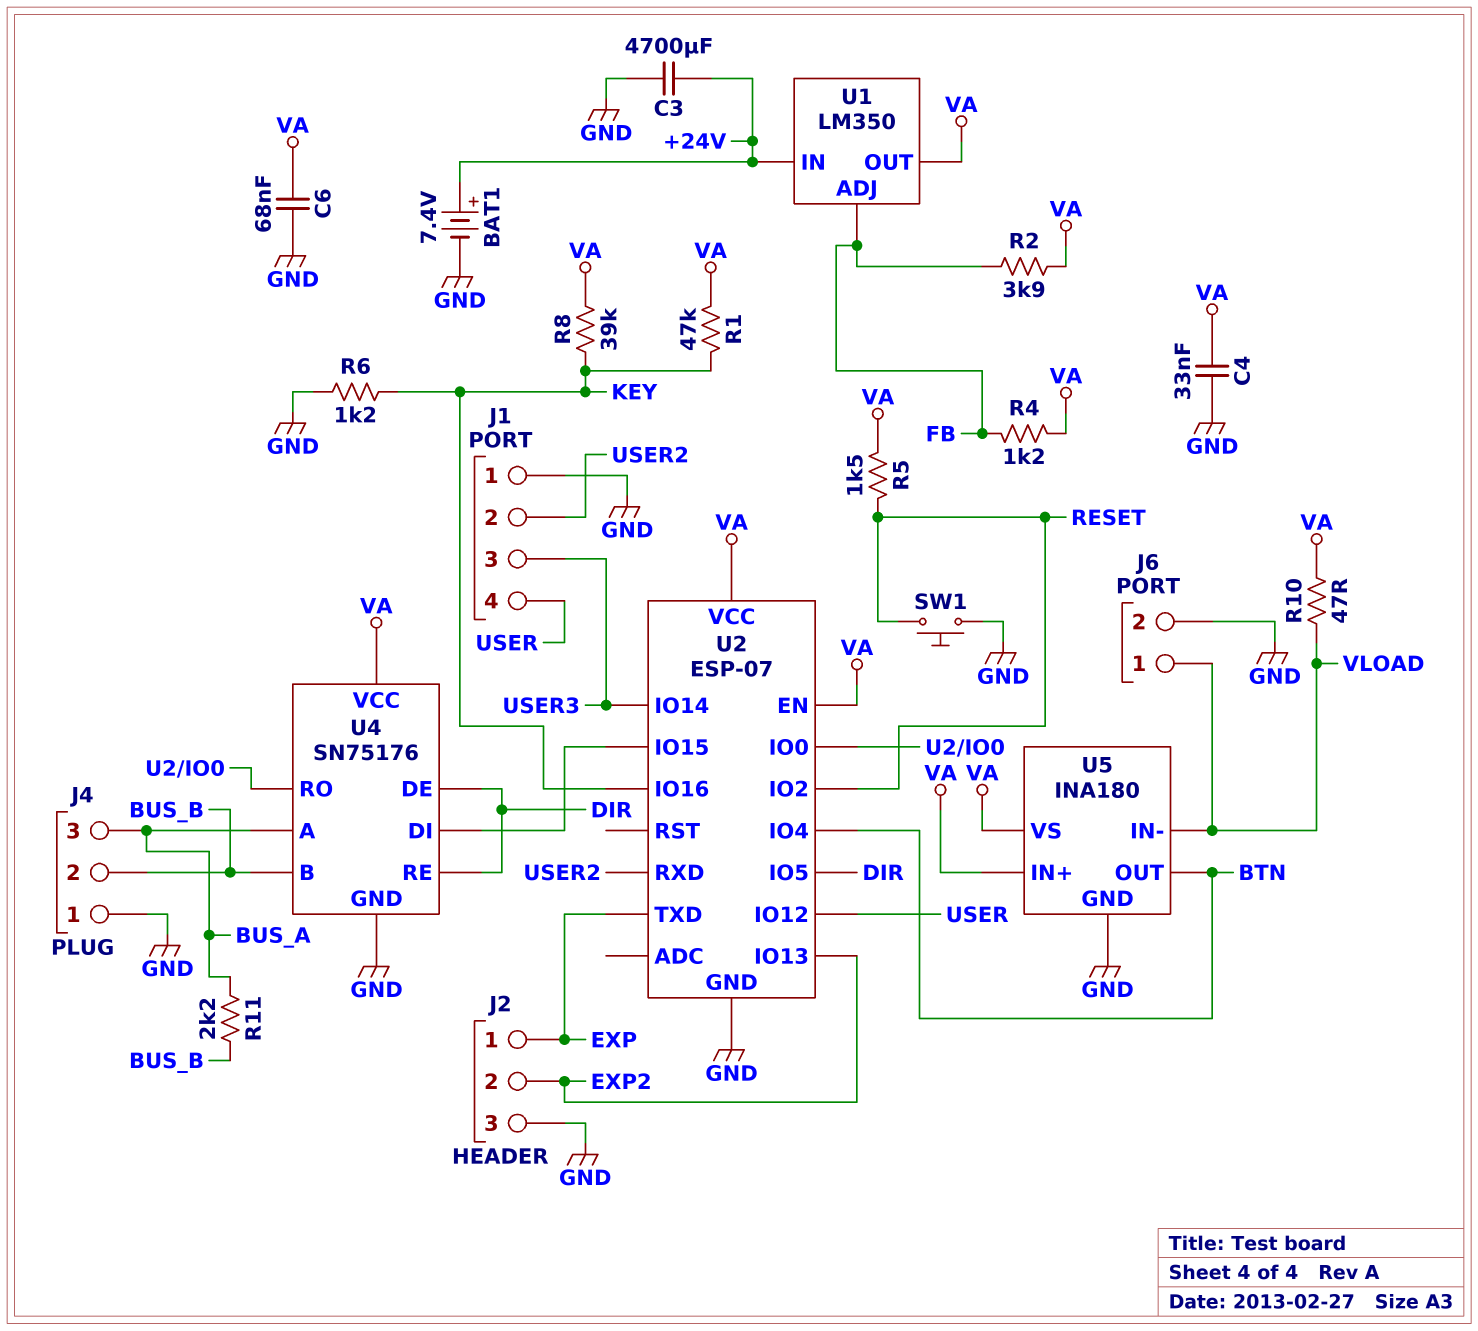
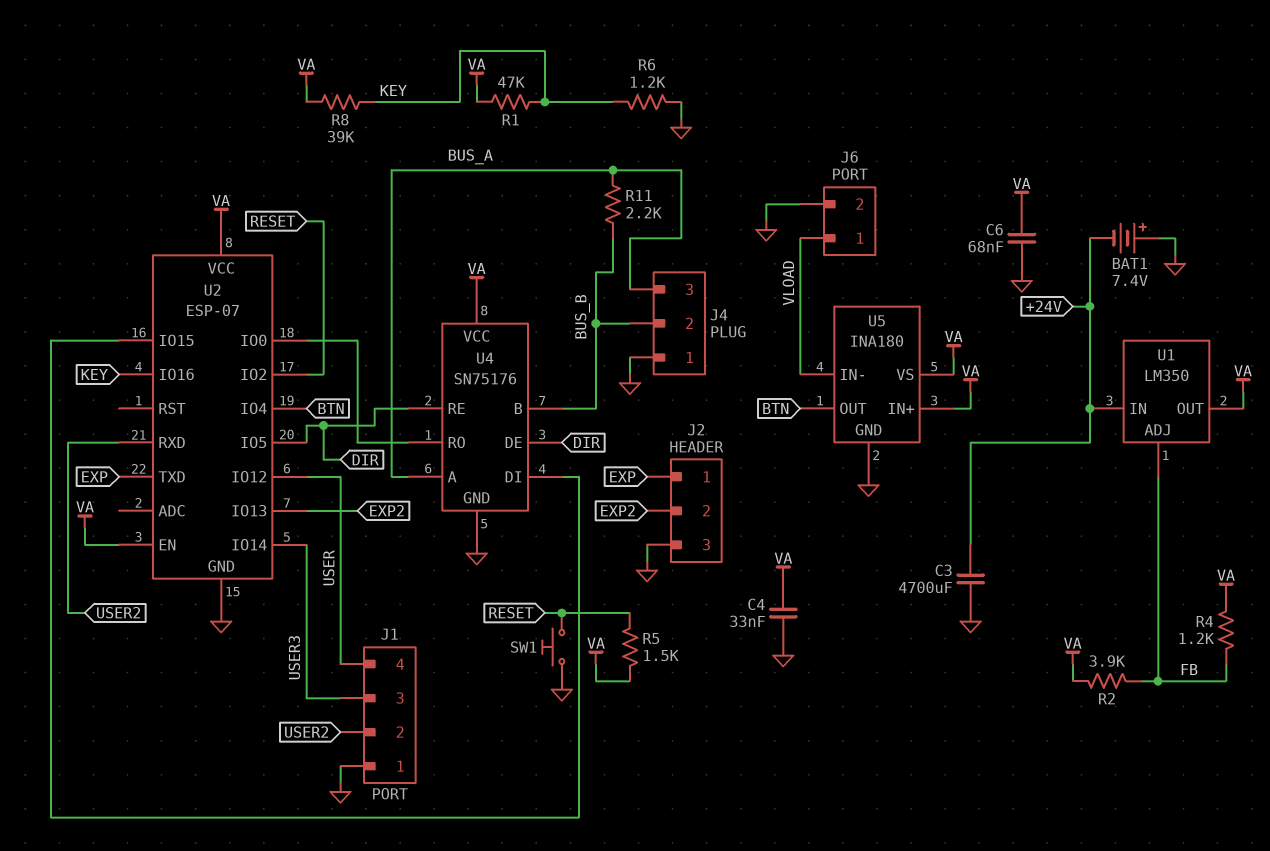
BAT1: 7.4V (plus +24V, minus GND) -> 7.4V (plus GND, minus +24V)
R10: 47 (VA, VLOAD) -> none

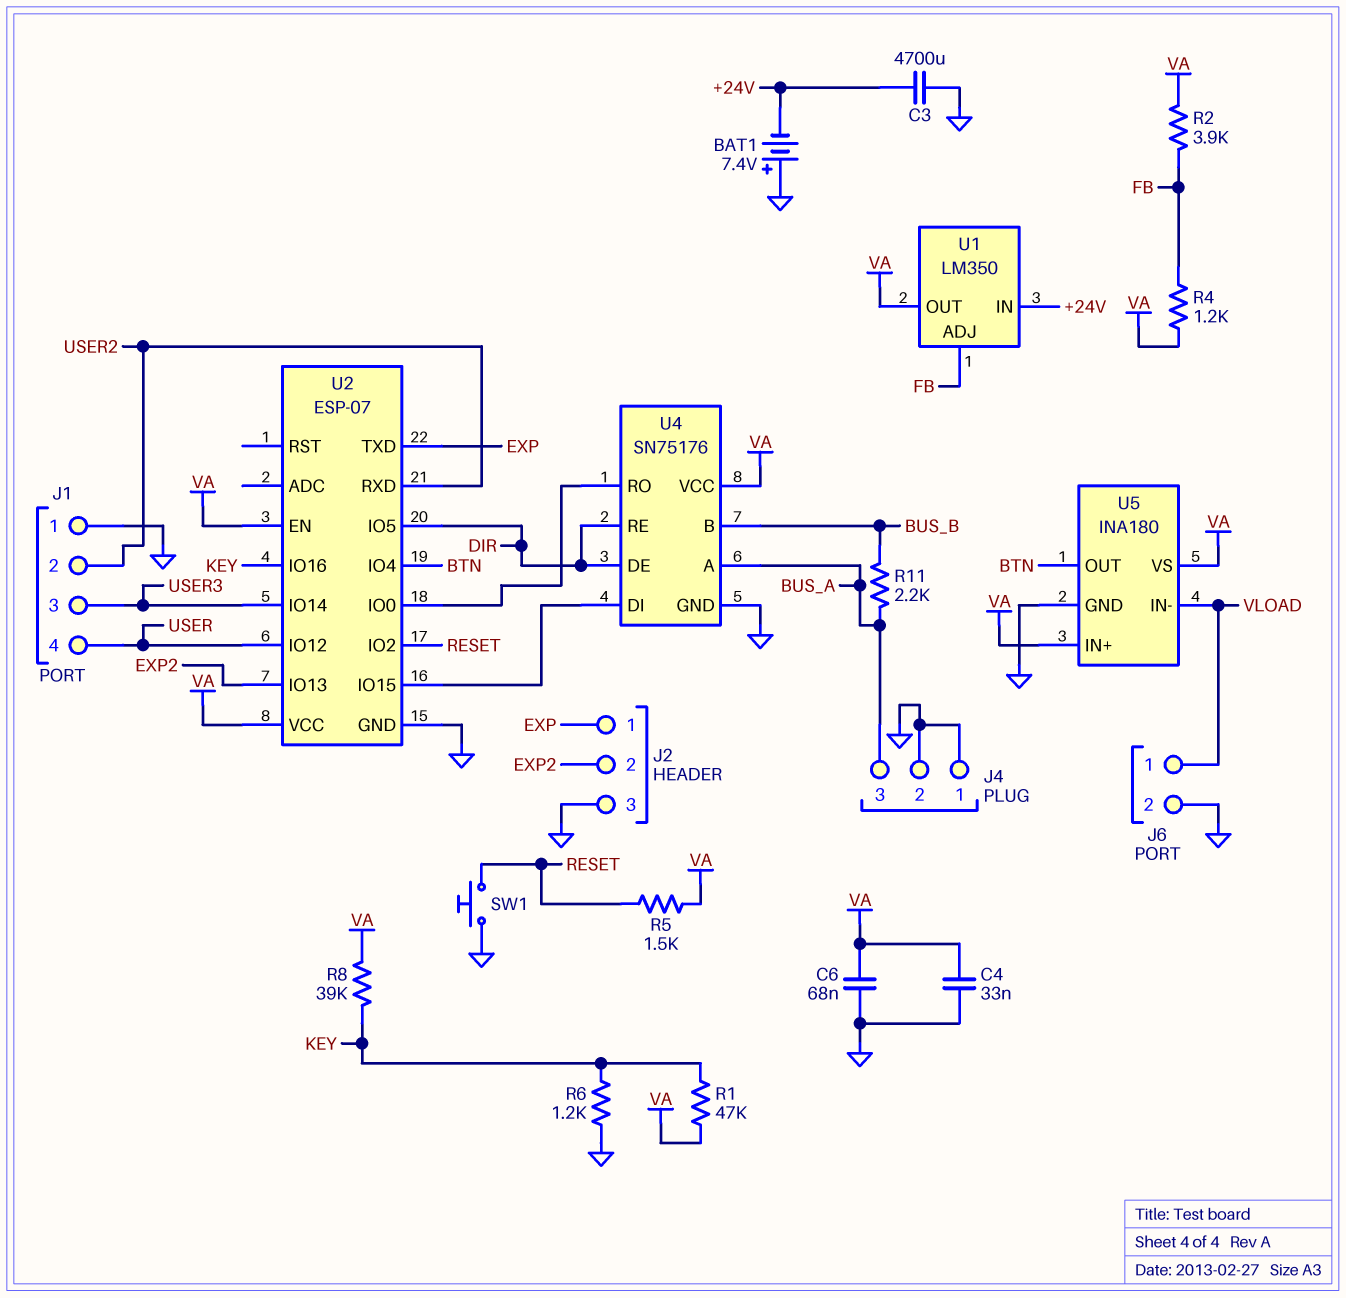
J4 pin 2: BUS_B -> GND

